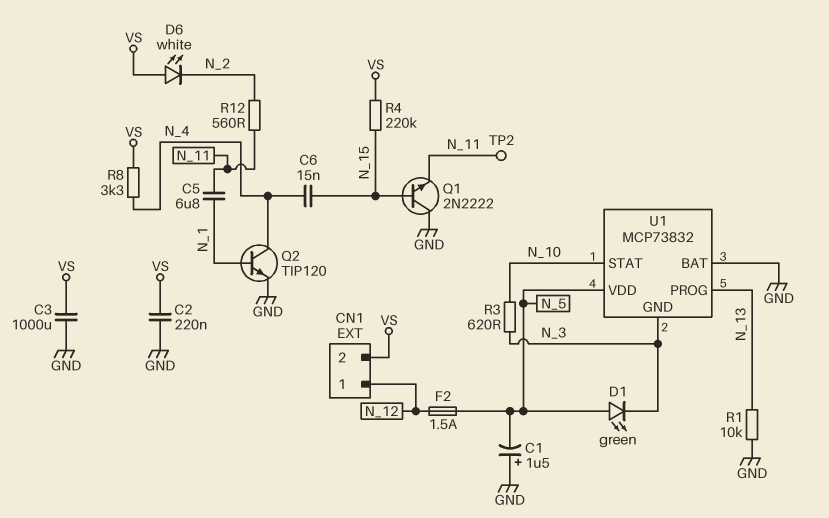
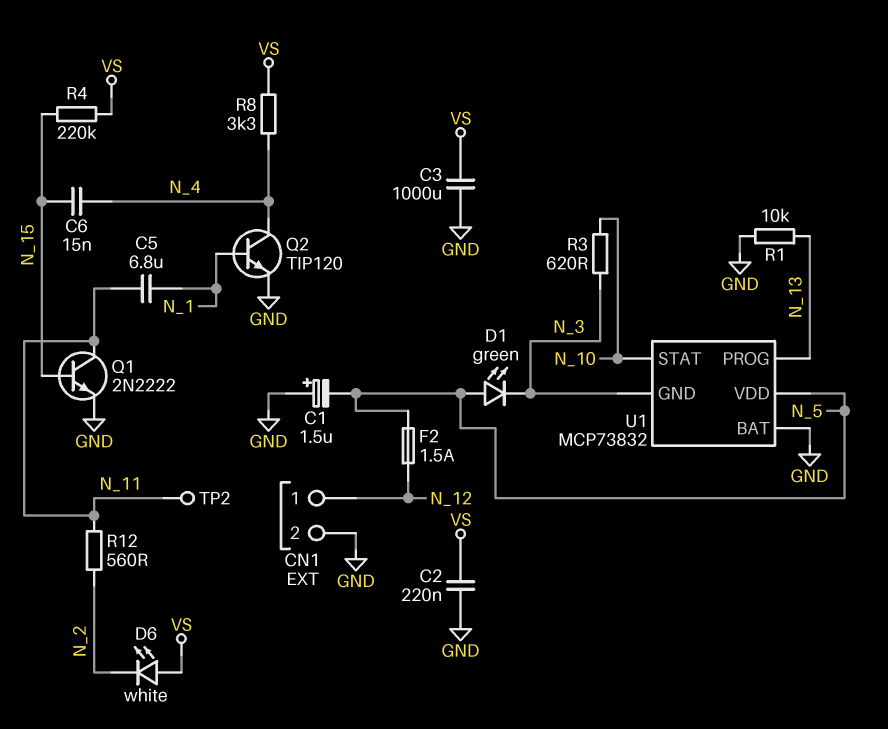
CN1 pin 2: VS -> GND
Q1: NPN 2N2222 (B N_15, C GND, E N_11) -> NPN 2N2222 (B N_15, C N_11, E GND)

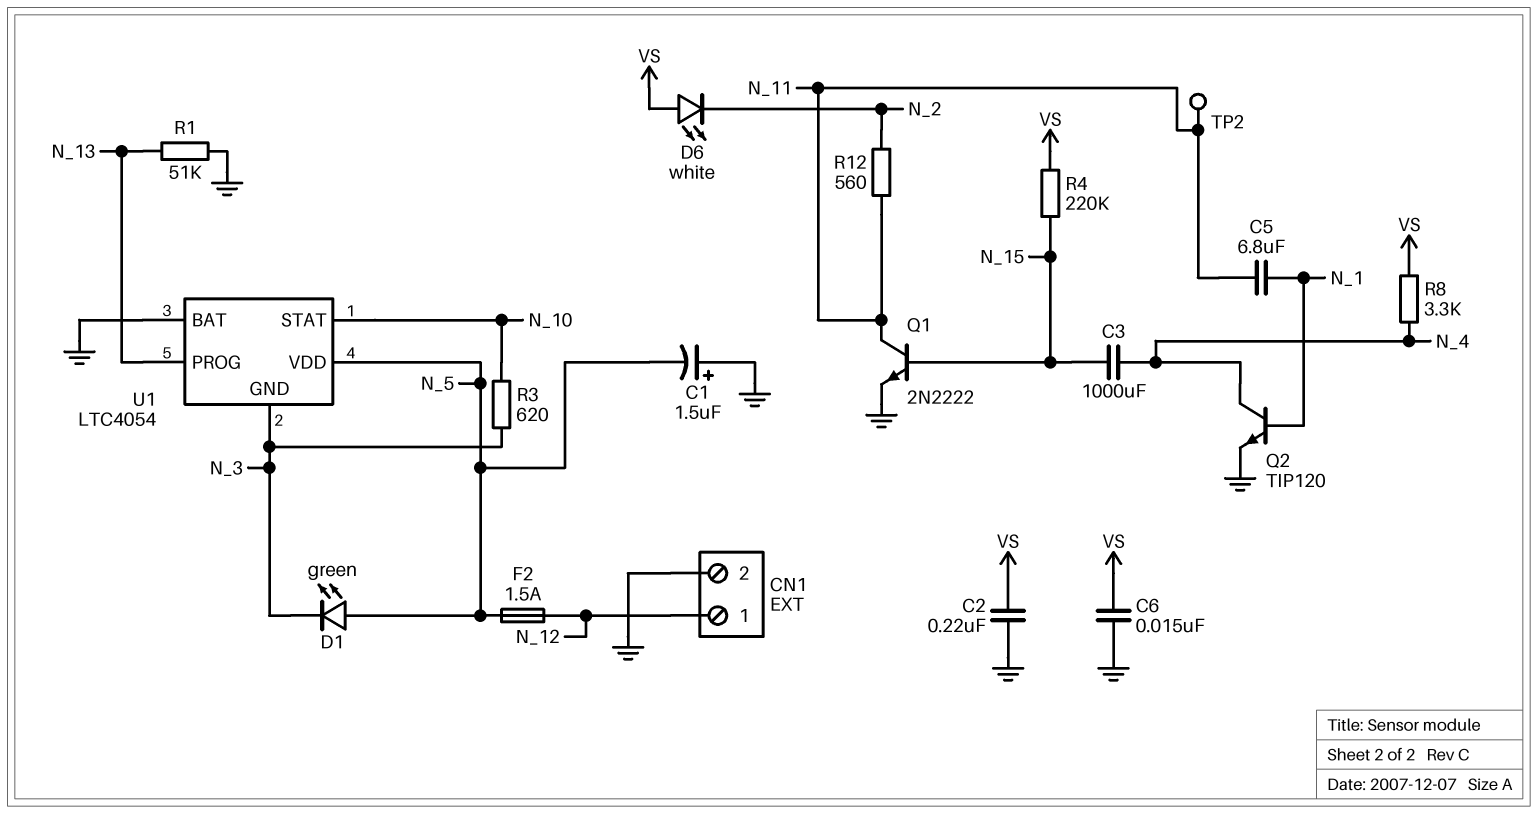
C3: 1000uF (GND, VS) -> 1000uF (N_4, N_15)
C6: 15nF (N_4, N_15) -> 15nF (GND, VS)
R1: 10k (GND, N_13) -> 51k (GND, N_13)
U1: MCP73832 -> LTC4054

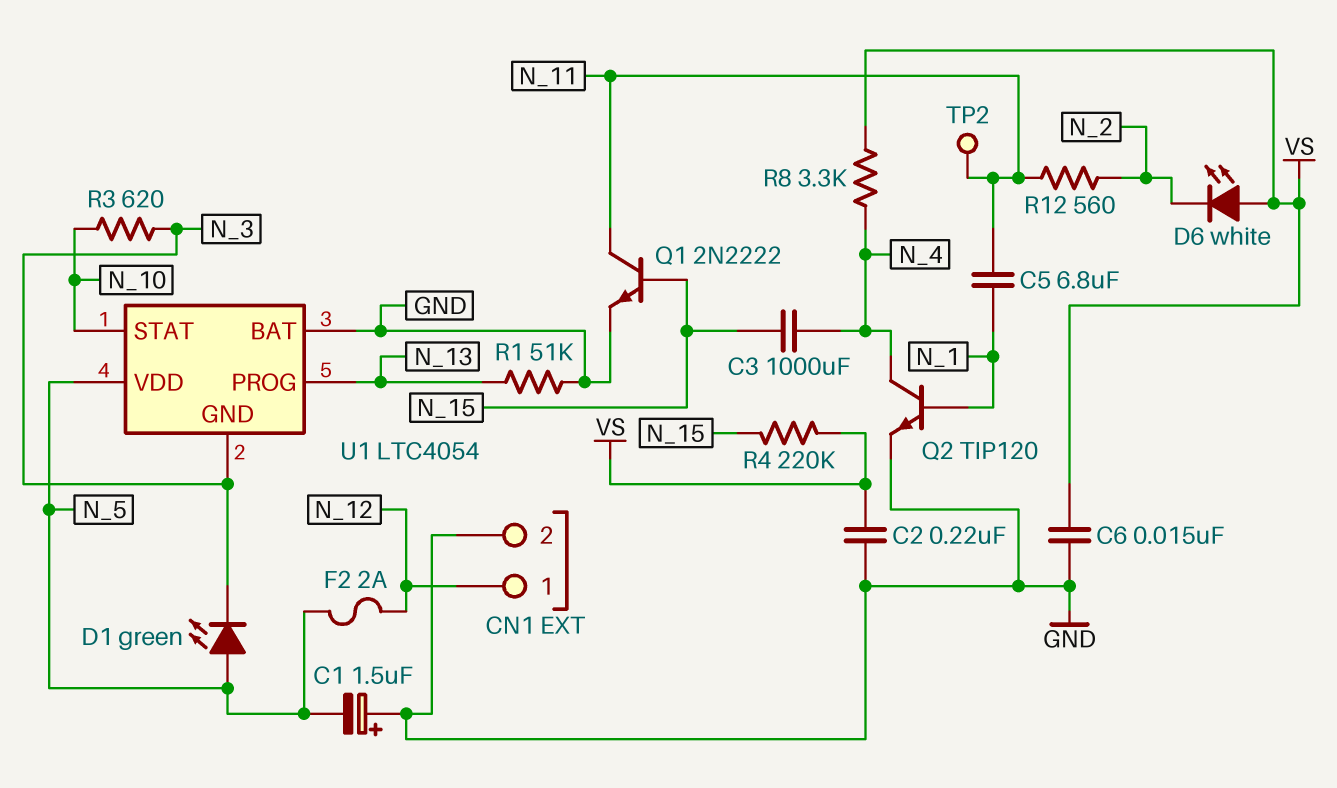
F2: 1.5A (N_5, N_12) -> 2A (N_5, N_12)

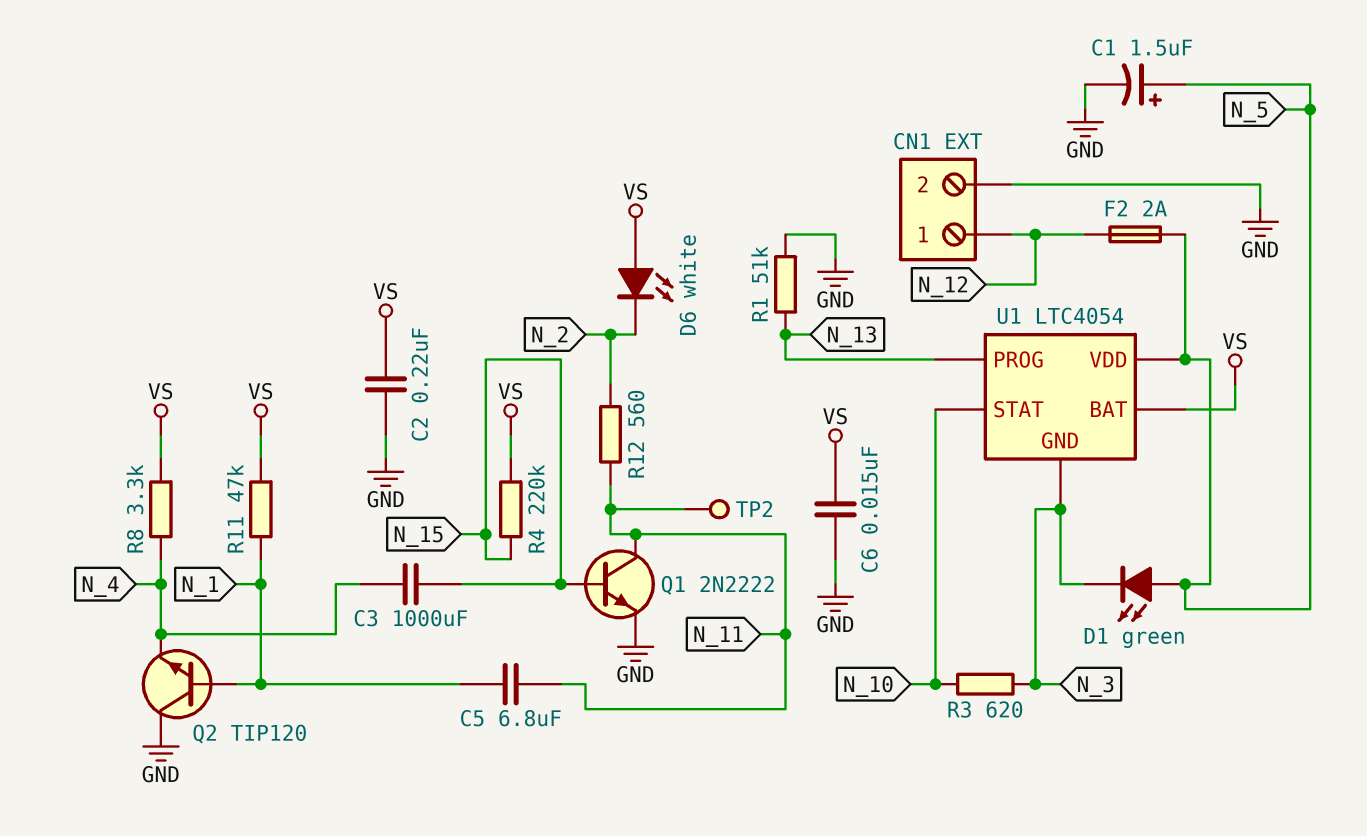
C1: 1.5uF (plus GND, minus N_5) -> 1.5uF (plus N_5, minus GND)
Q2: NPN TIP120 (B N_1, C N_4, E GND) -> NPN TIP120 (B N_1, C GND, E N_4)
R11: none -> 47k (N_1, VS)
U1 pin BAT: GND -> VS

